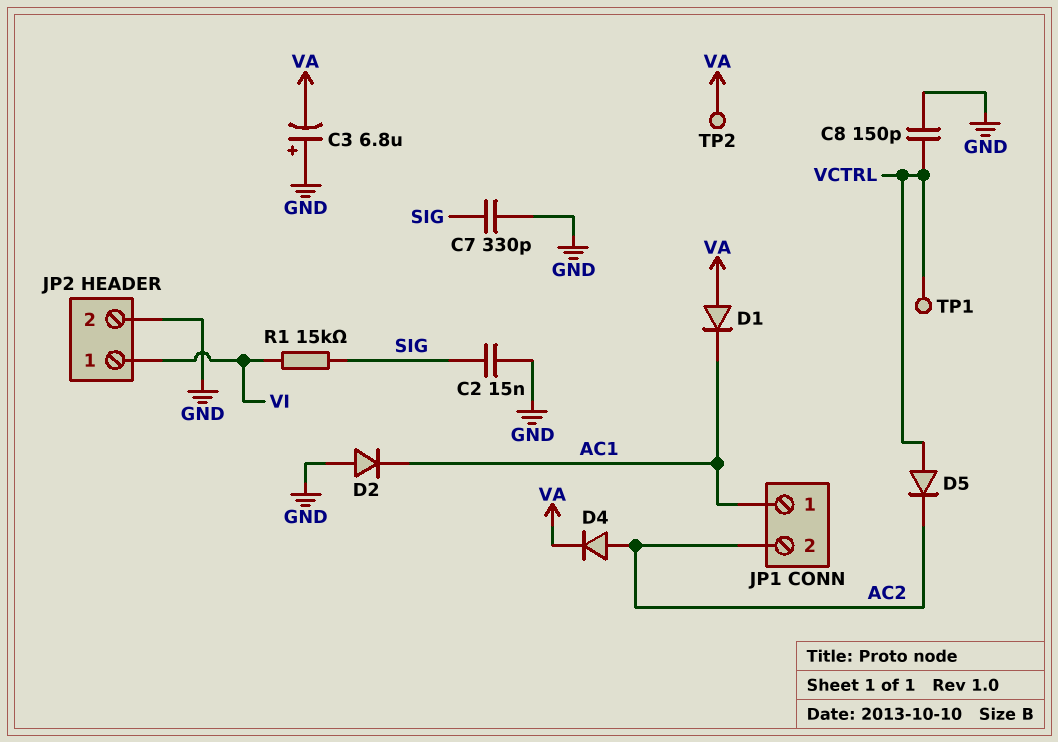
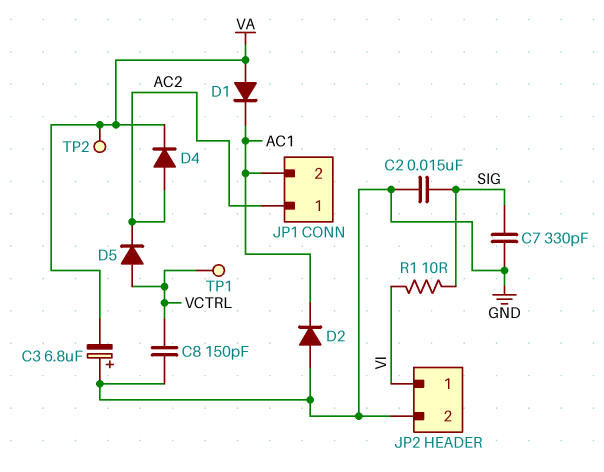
JP1 pin 1: AC1 -> AC2
JP1 pin 2: AC2 -> AC1
R1: 15k (SIG, VI) -> 10 (SIG, VI)

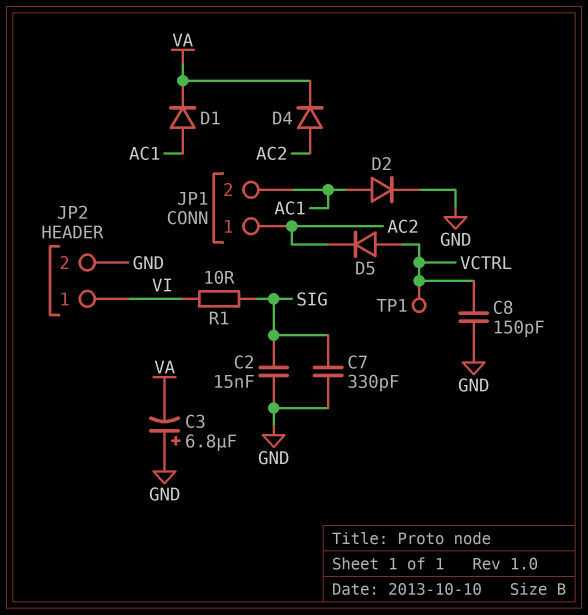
D1: diode (A VA, K AC1) -> diode (A AC1, K VA)
D2: diode (A GND, K AC1) -> diode (A AC1, K GND)
TP2: test point (VA) -> none

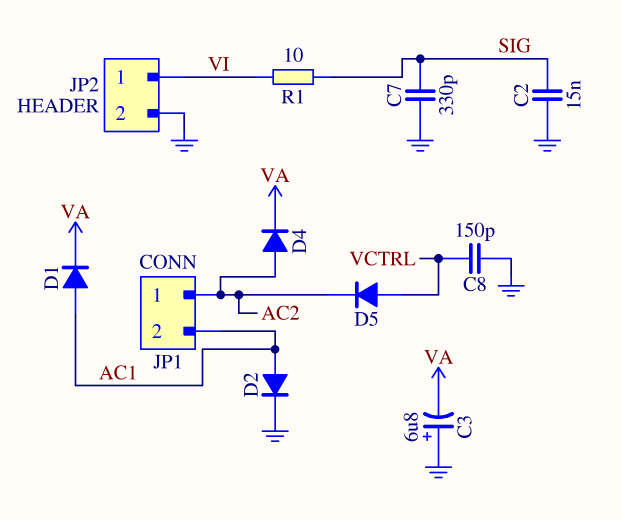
TP1: test point (VCTRL) -> none

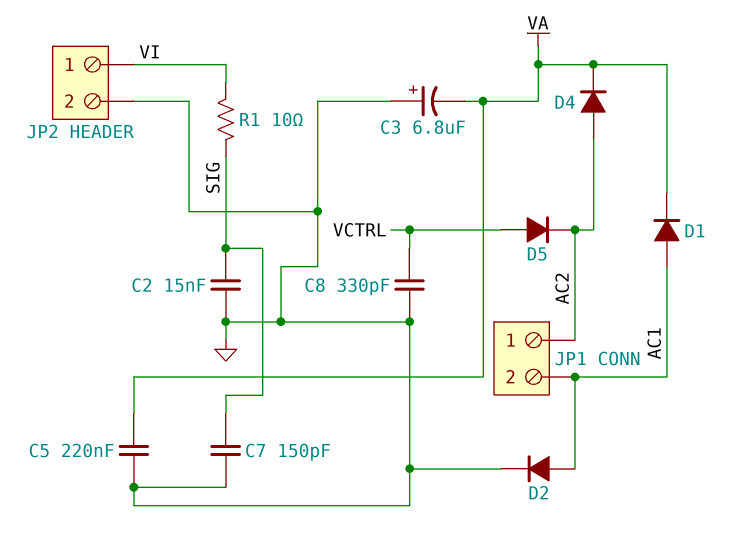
C5: none -> 220nF (GND, VA)
C7: 330pF (GND, SIG) -> 150pF (GND, SIG)
C8: 150pF (GND, VCTRL) -> 330pF (GND, VCTRL)

